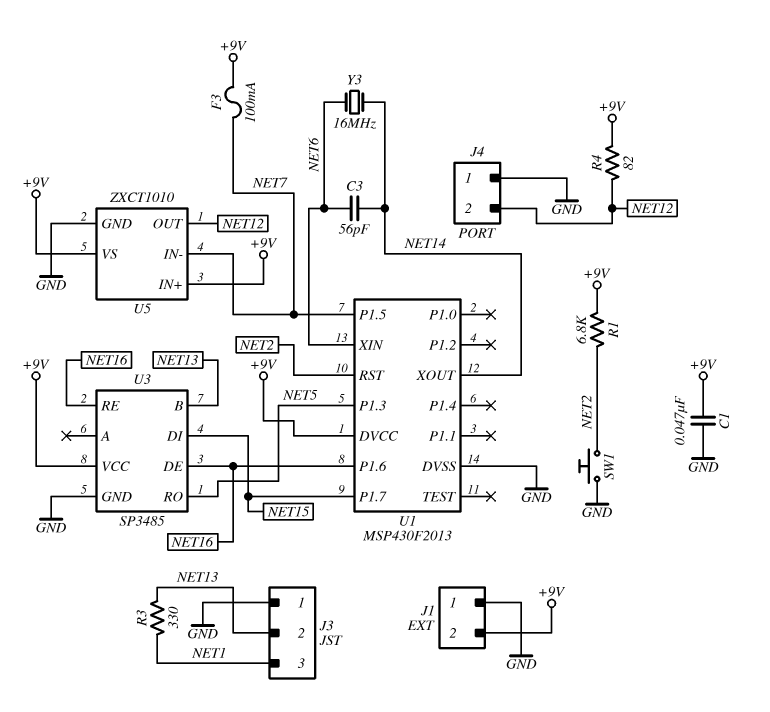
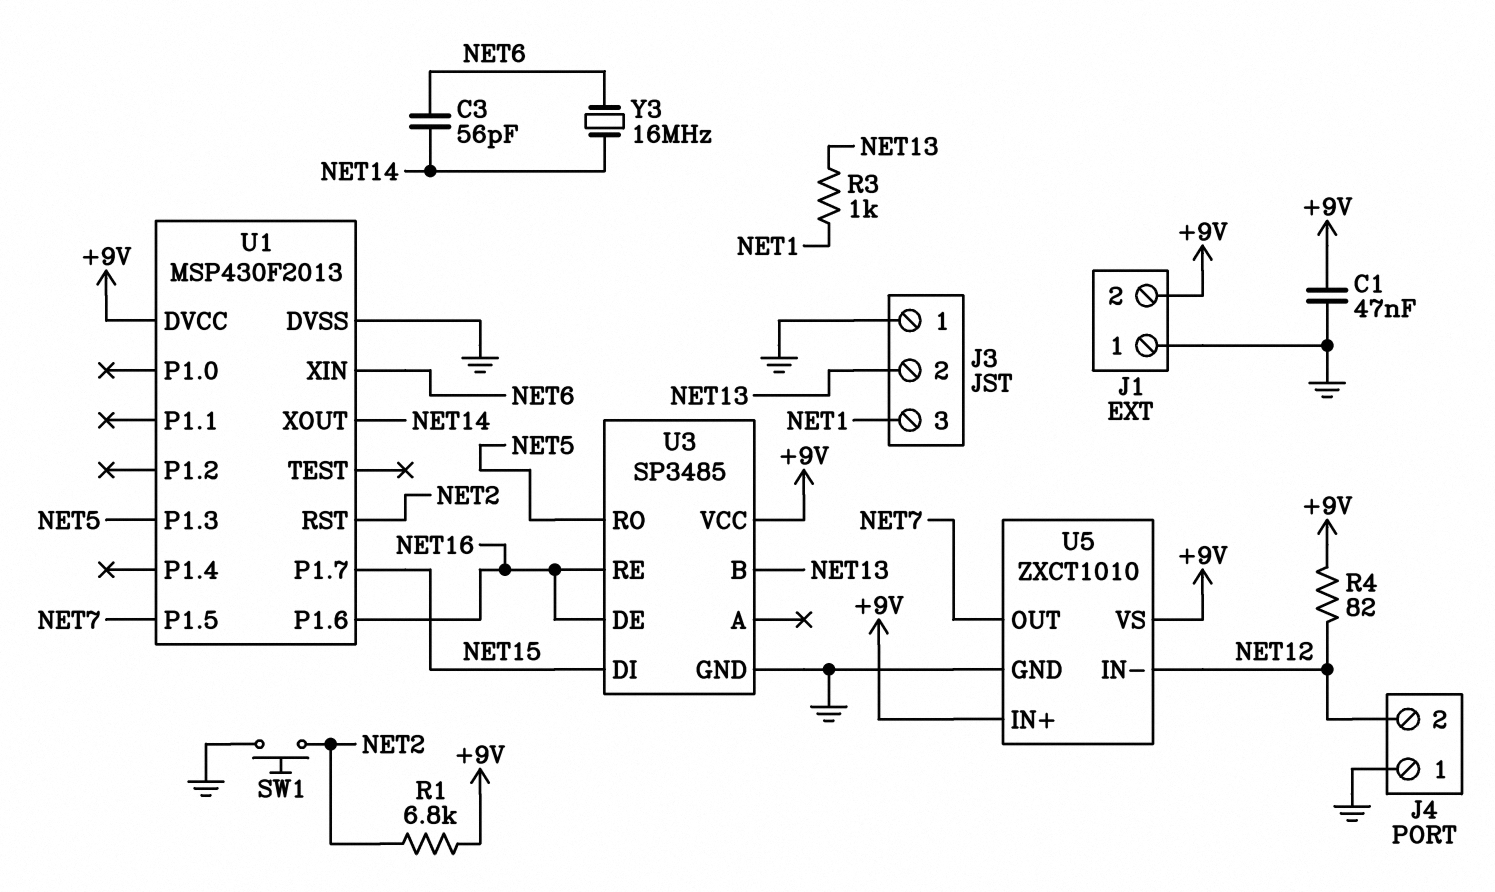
F3: 100mA (+9V, NET7) -> none
R3: 330 (NET1, NET13) -> 1k (NET1, NET13)
U5 pin IN-: NET7 -> NET12
U5 pin OUT: NET12 -> NET7

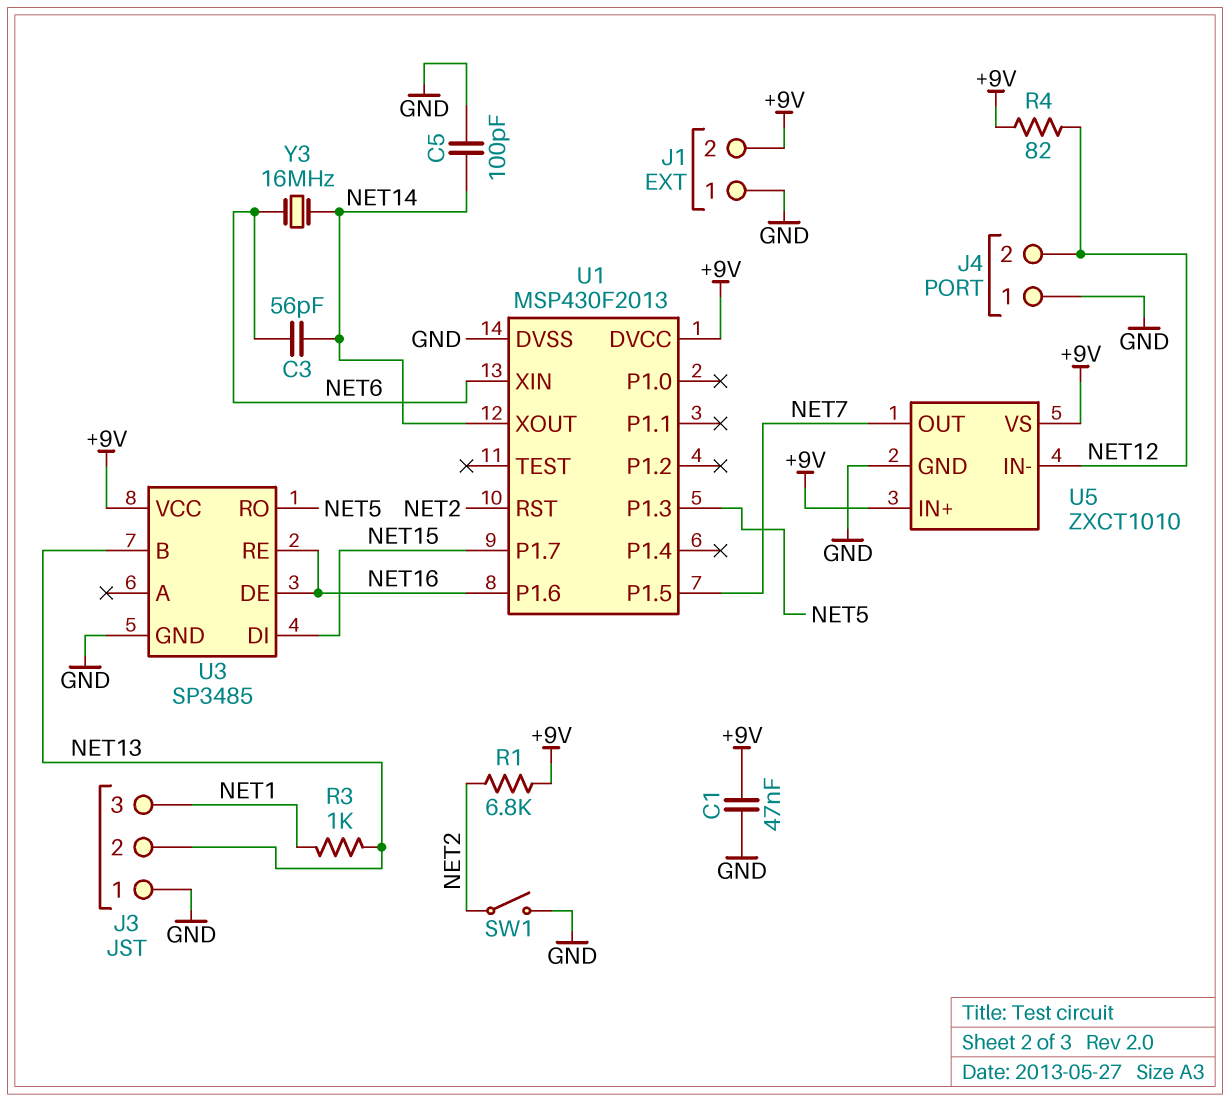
C5: none -> 100pF (GND, NET14)
SW1: button (GND, NET2) -> switch (GND, NET2)

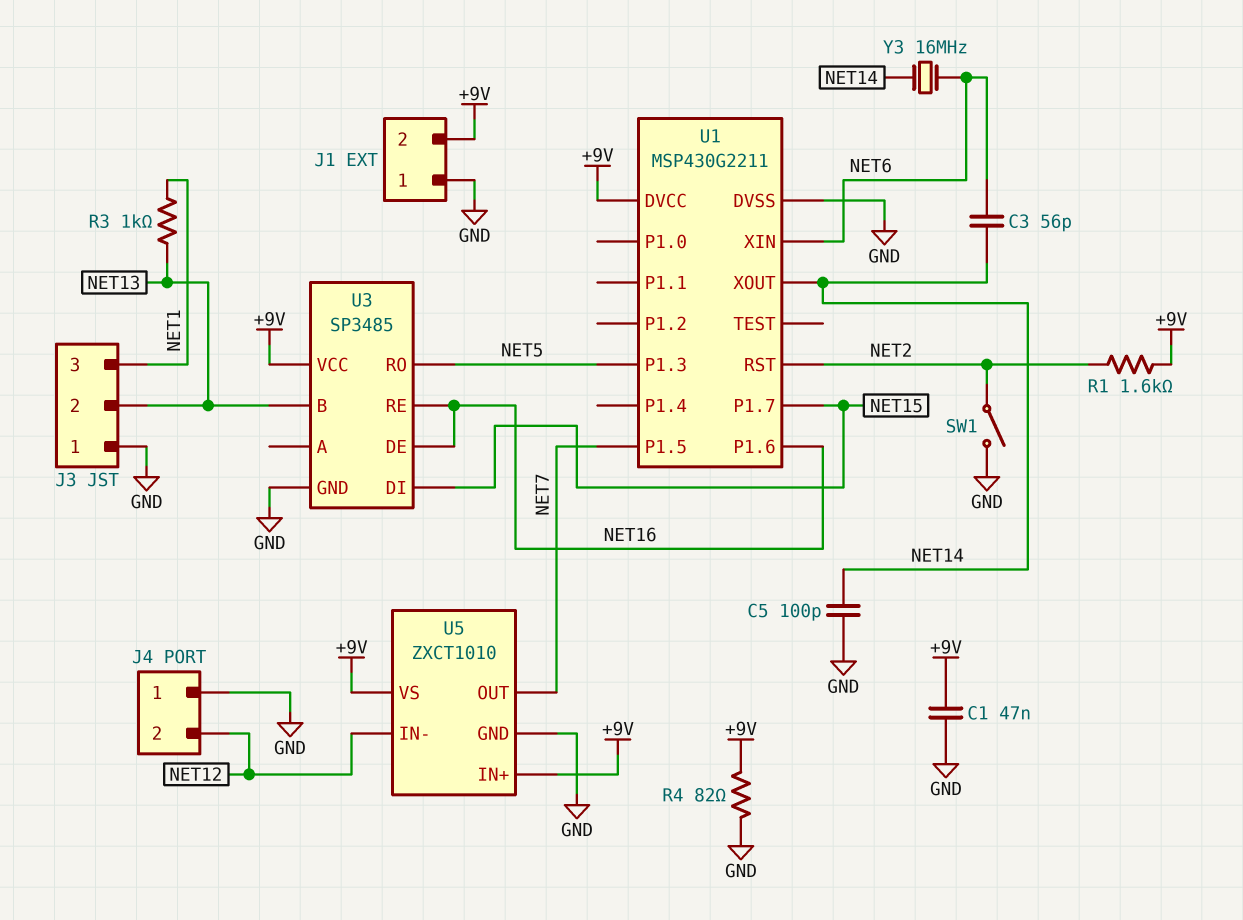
R1: 6.8k (+9V, NET2) -> 1.6k (+9V, NET2)
R4: 82 (+9V, NET12) -> 82 (+9V, GND)
U1: MSP430F2013 -> MSP430G2211

